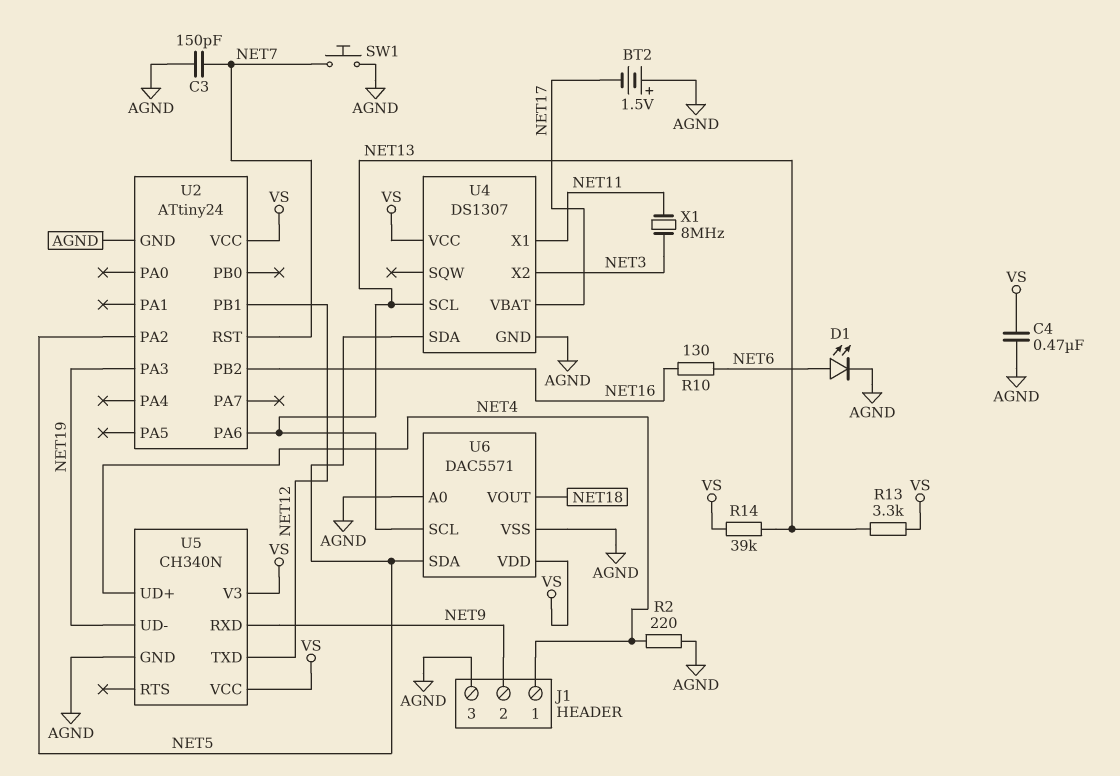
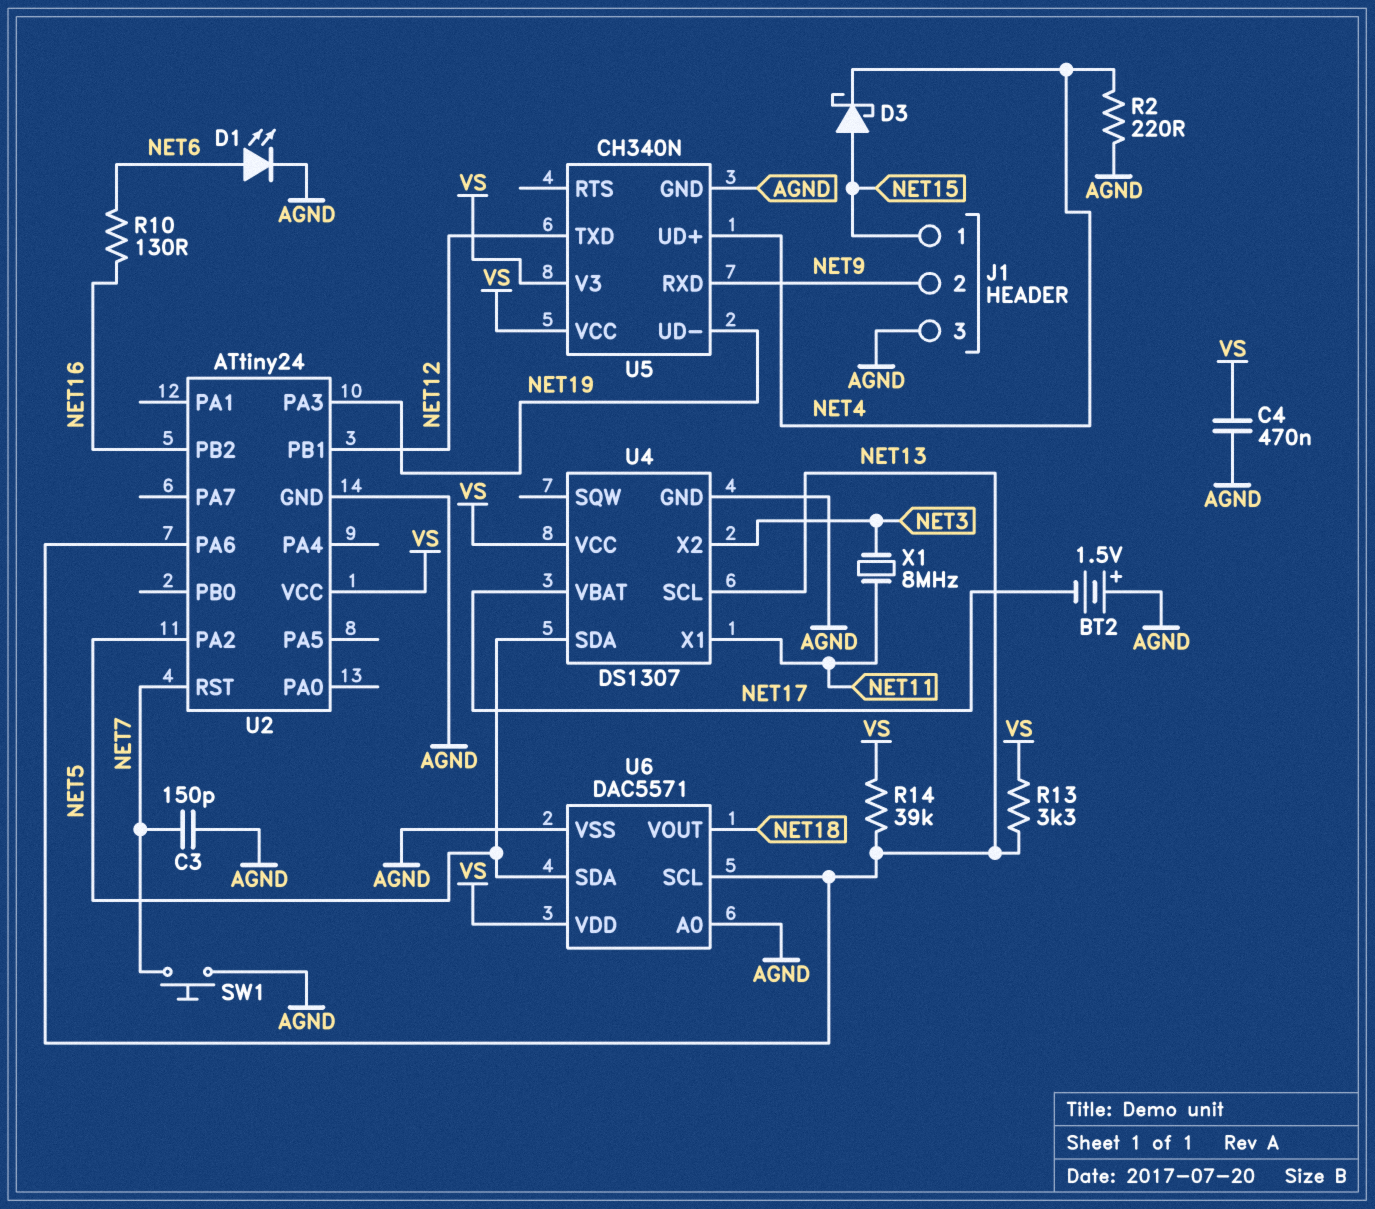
D3: none -> schottky (A NET15, K NET4)
J1 pin 1: NET4 -> NET15

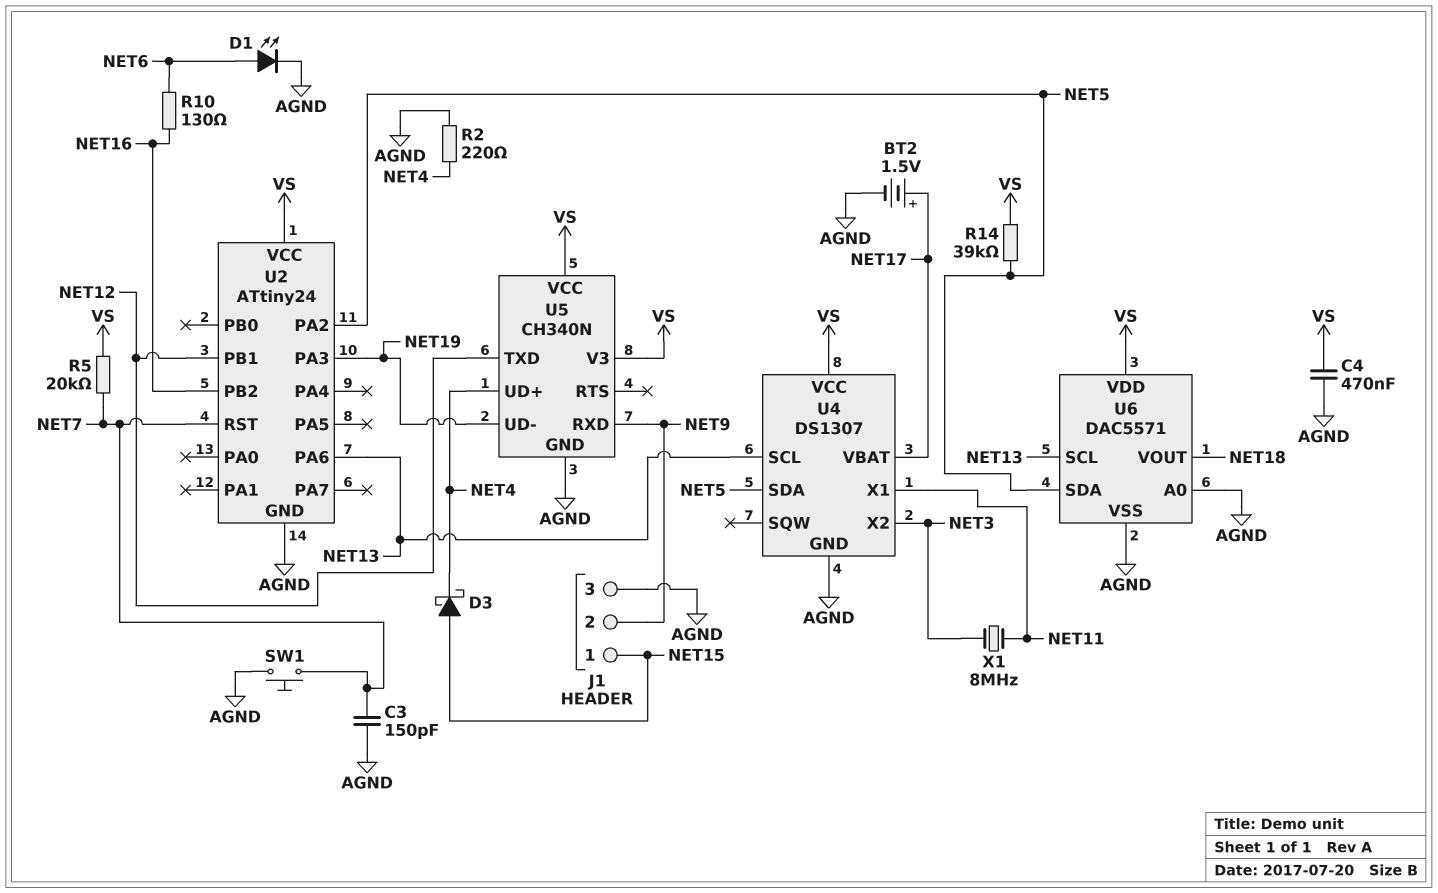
BT2: 1.5V (plus AGND, minus NET17) -> 1.5V (plus NET17, minus AGND)
R5: none -> 20k (NET7, VS)
R13: 3.3k (NET13, VS) -> none
R14: 39k (NET13, VS) -> 39k (NET5, VS)

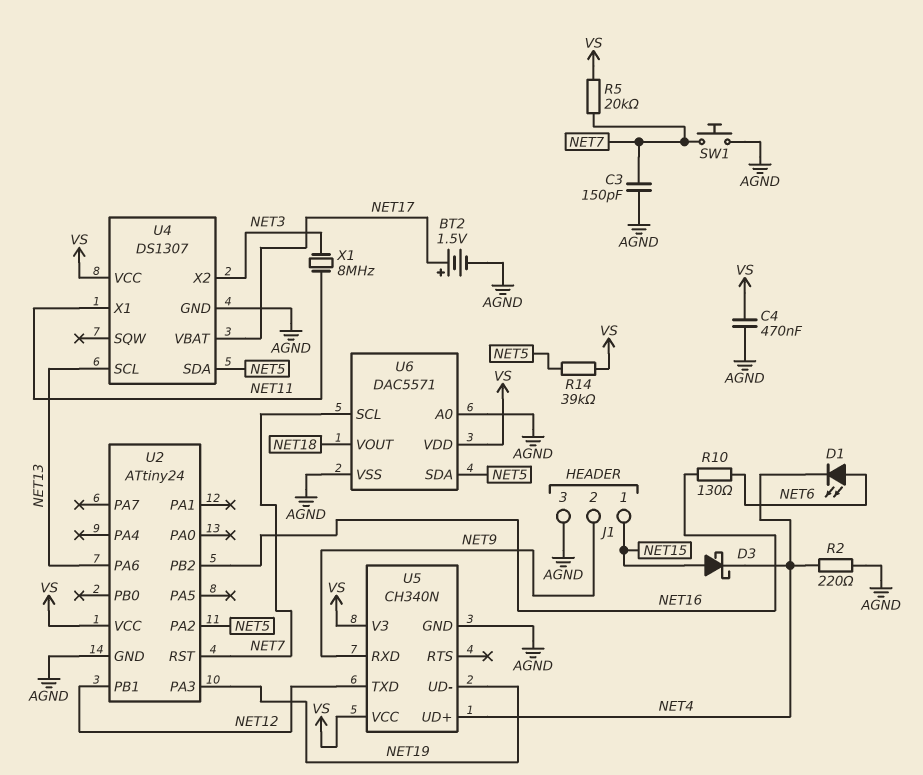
D1: LED (A NET6, K AGND) -> LED (A NET6, K NET4)
U6 pin SCL: NET13 -> NET7

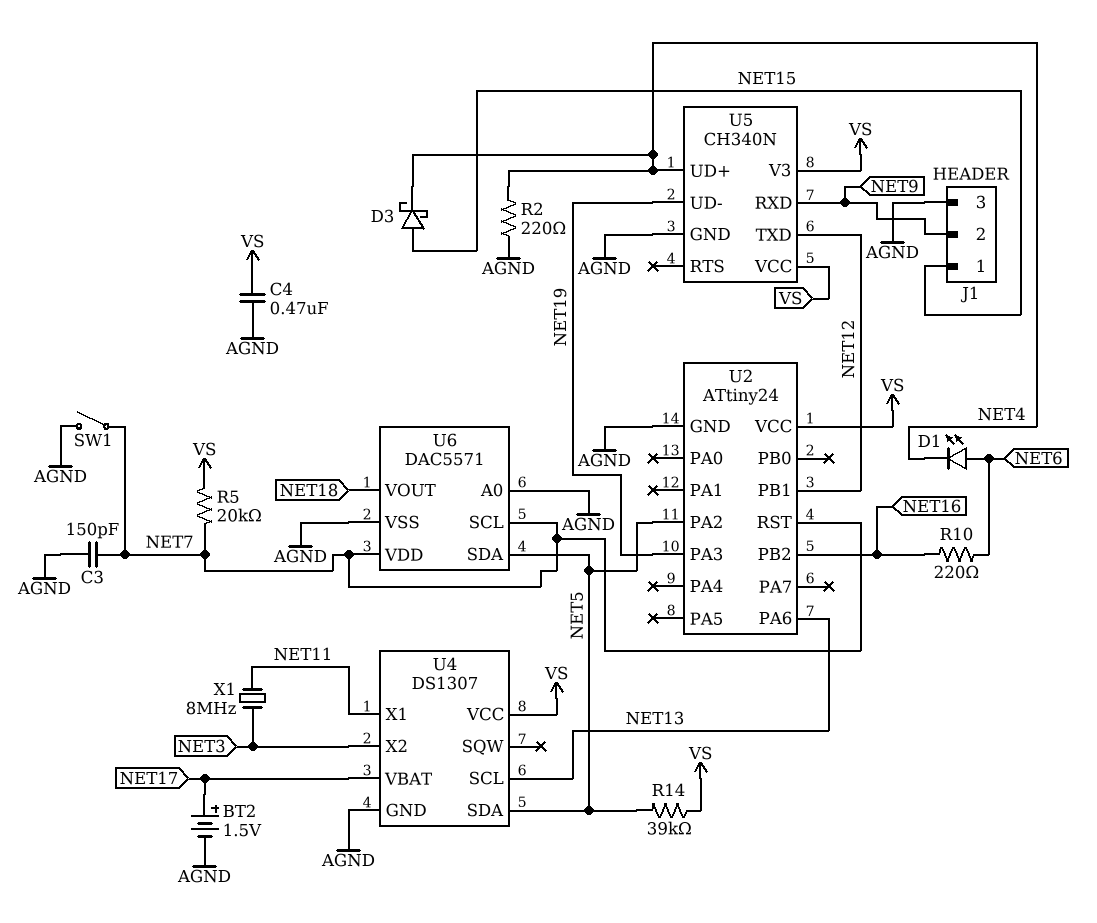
R10: 130 (NET6, NET16) -> 220 (NET6, NET16)
SW1: button (AGND, NET7) -> switch (AGND, NET7)
U6 pin VDD: VS -> NET7

